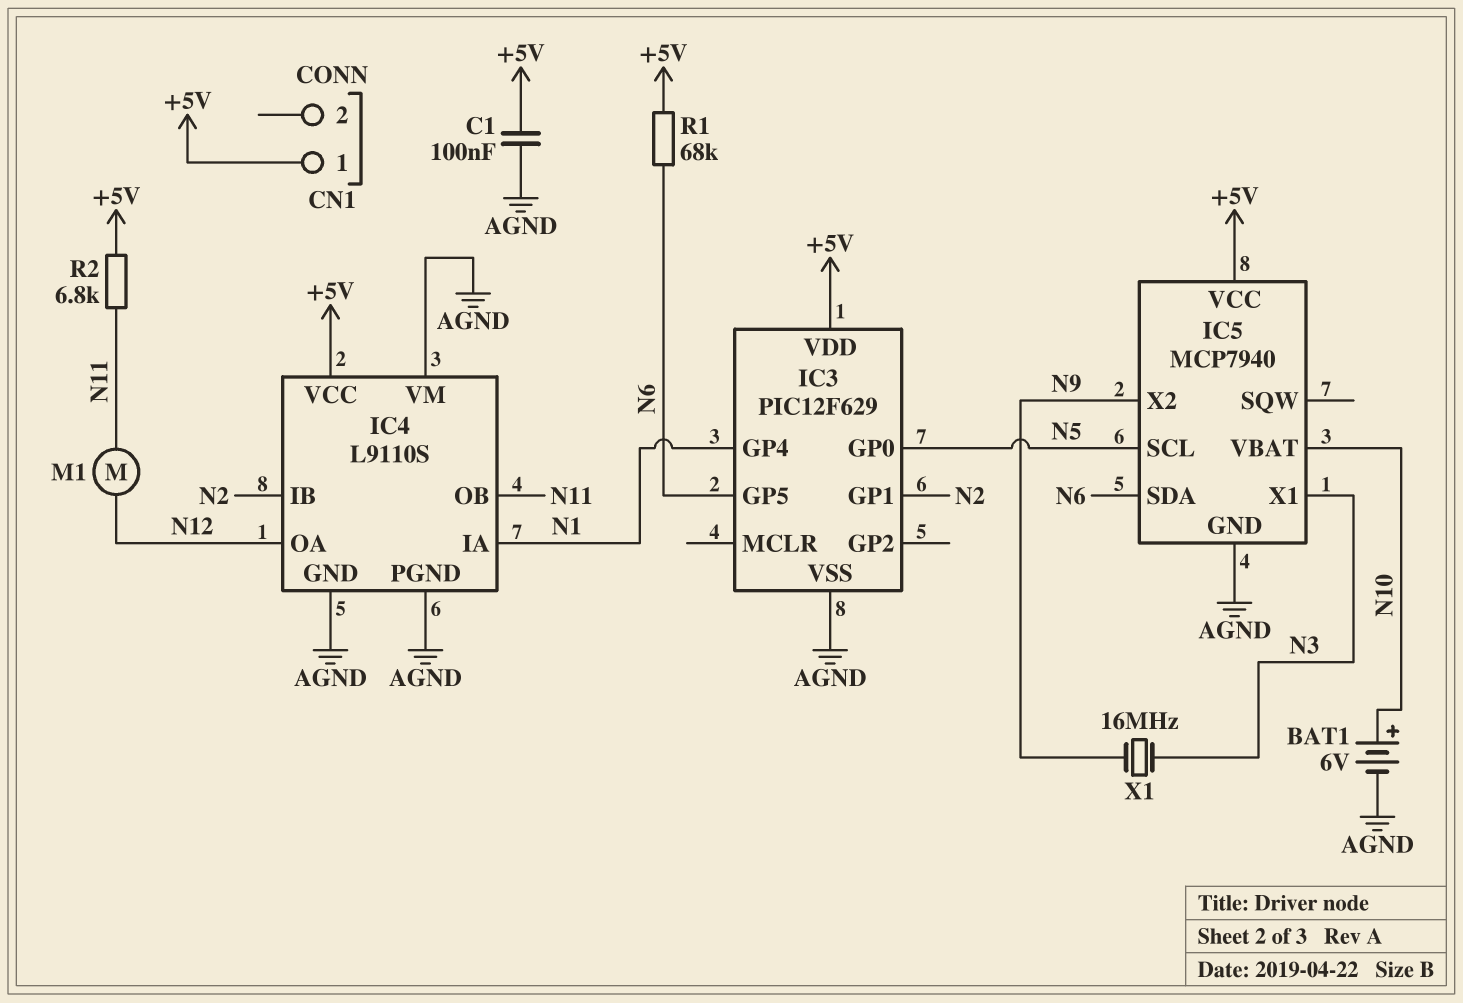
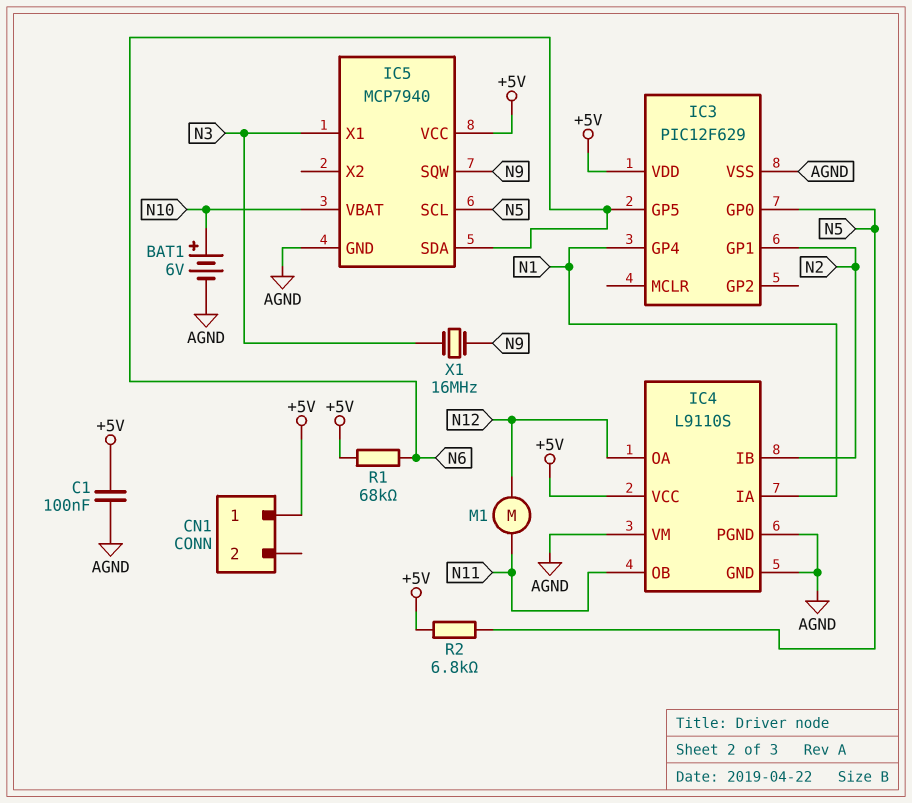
IC5 pin SQW: none -> N9
IC5 pin X2: N9 -> none
R2: 6.8k (+5V, N11) -> 6.8k (+5V, N5)

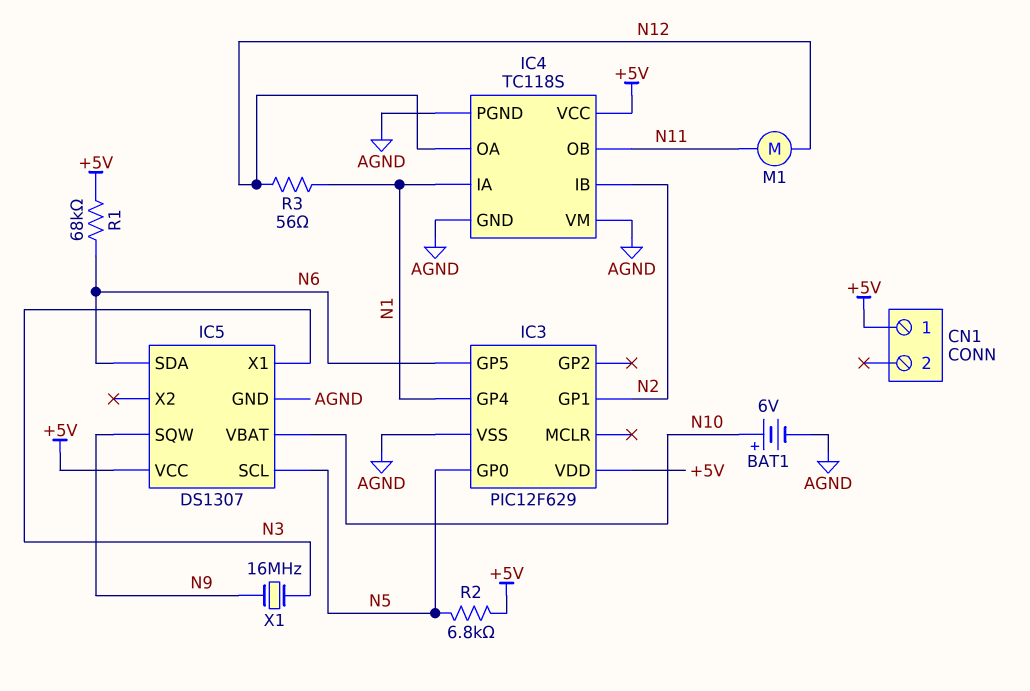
C1: 100nF (+5V, AGND) -> none
IC4: L9110S -> TC118S
IC5: MCP7940 -> DS1307
R3: none -> 56 (N1, N12)

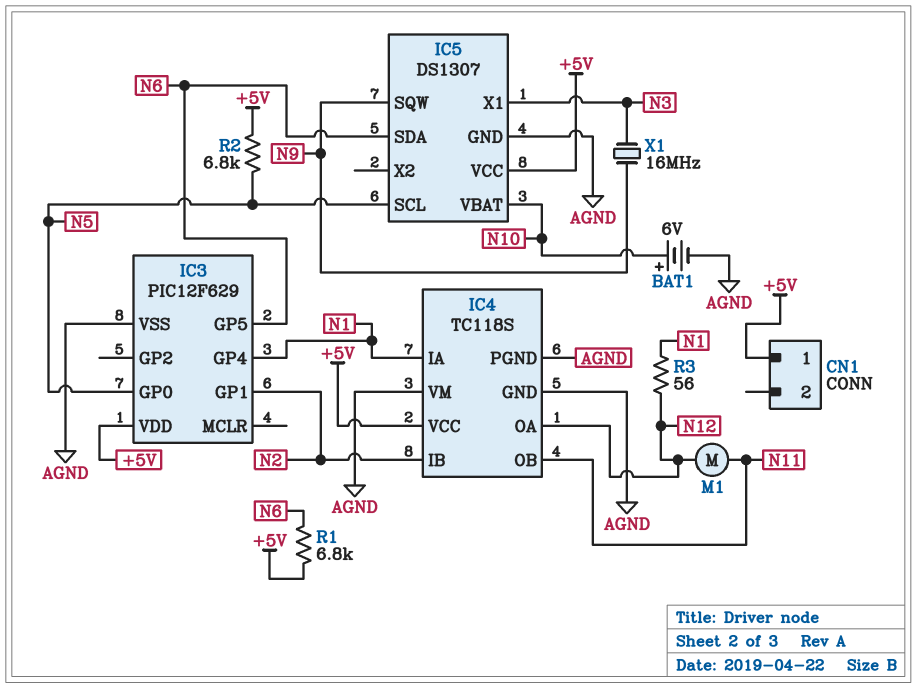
R1: 68k (+5V, N6) -> 6.8k (+5V, N6)

